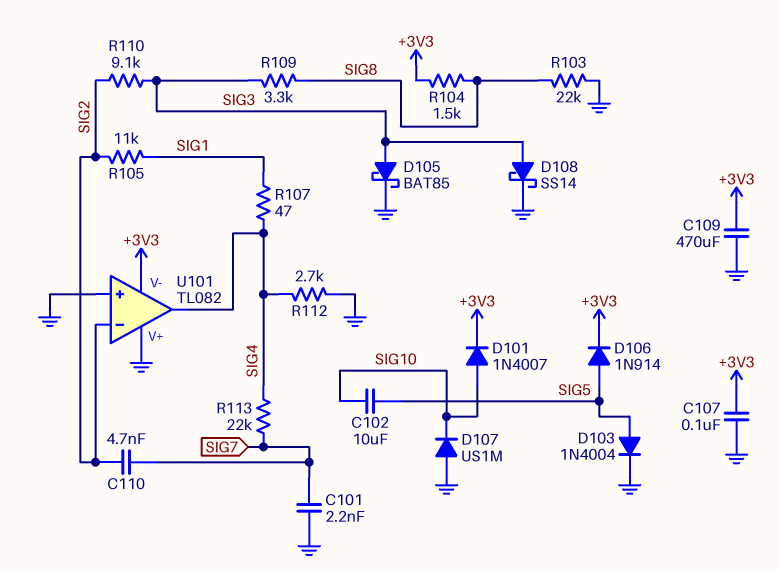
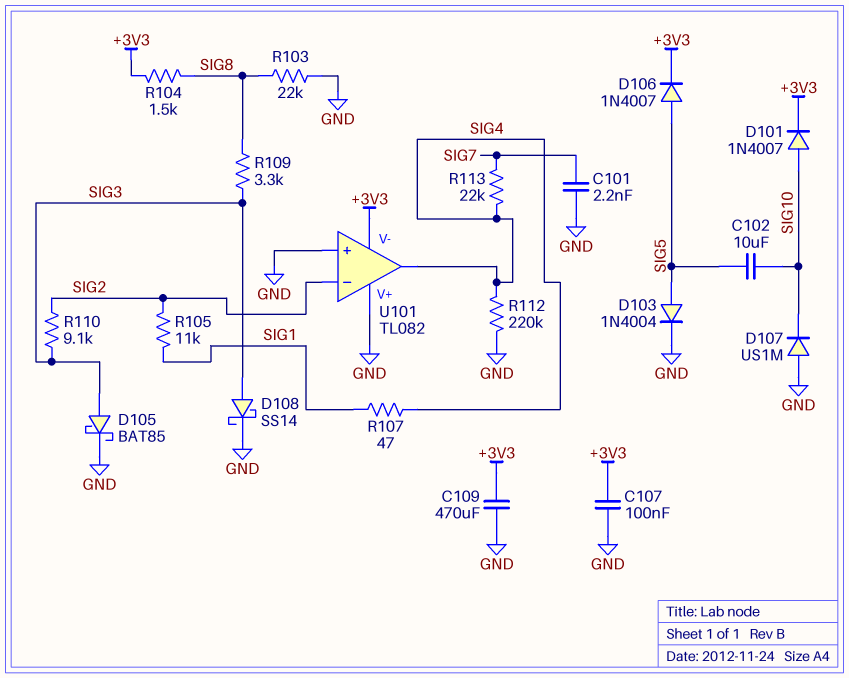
C110: 4.7nF (SIG2, SIG7) -> none
D106: diode 1N914 (A SIG5, K +3V3) -> diode 1N4007 (A SIG5, K +3V3)
R112: 2.7k (GND, SIG4) -> 220k (GND, SIG4)

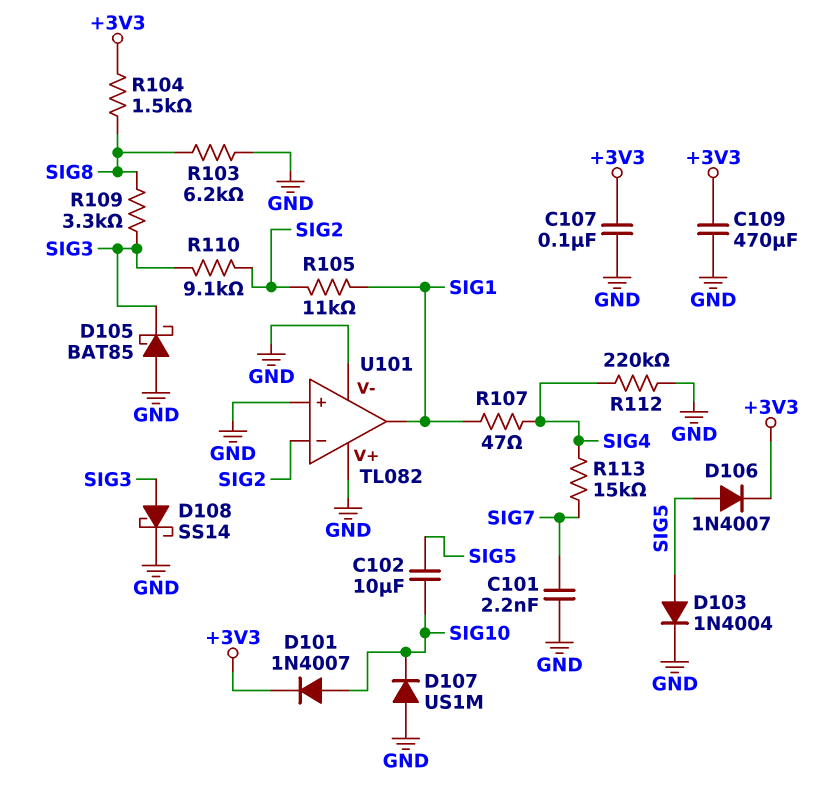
D105: schottky BAT85 (A SIG3, K GND) -> schottky BAT85 (A GND, K SIG3)
R103: 22k (GND, SIG8) -> 6.2k (GND, SIG8)
R113: 22k (SIG4, SIG7) -> 15k (SIG4, SIG7)
U101 pin V-: +3V3 -> GND
U101 pin out: SIG4 -> SIG1

